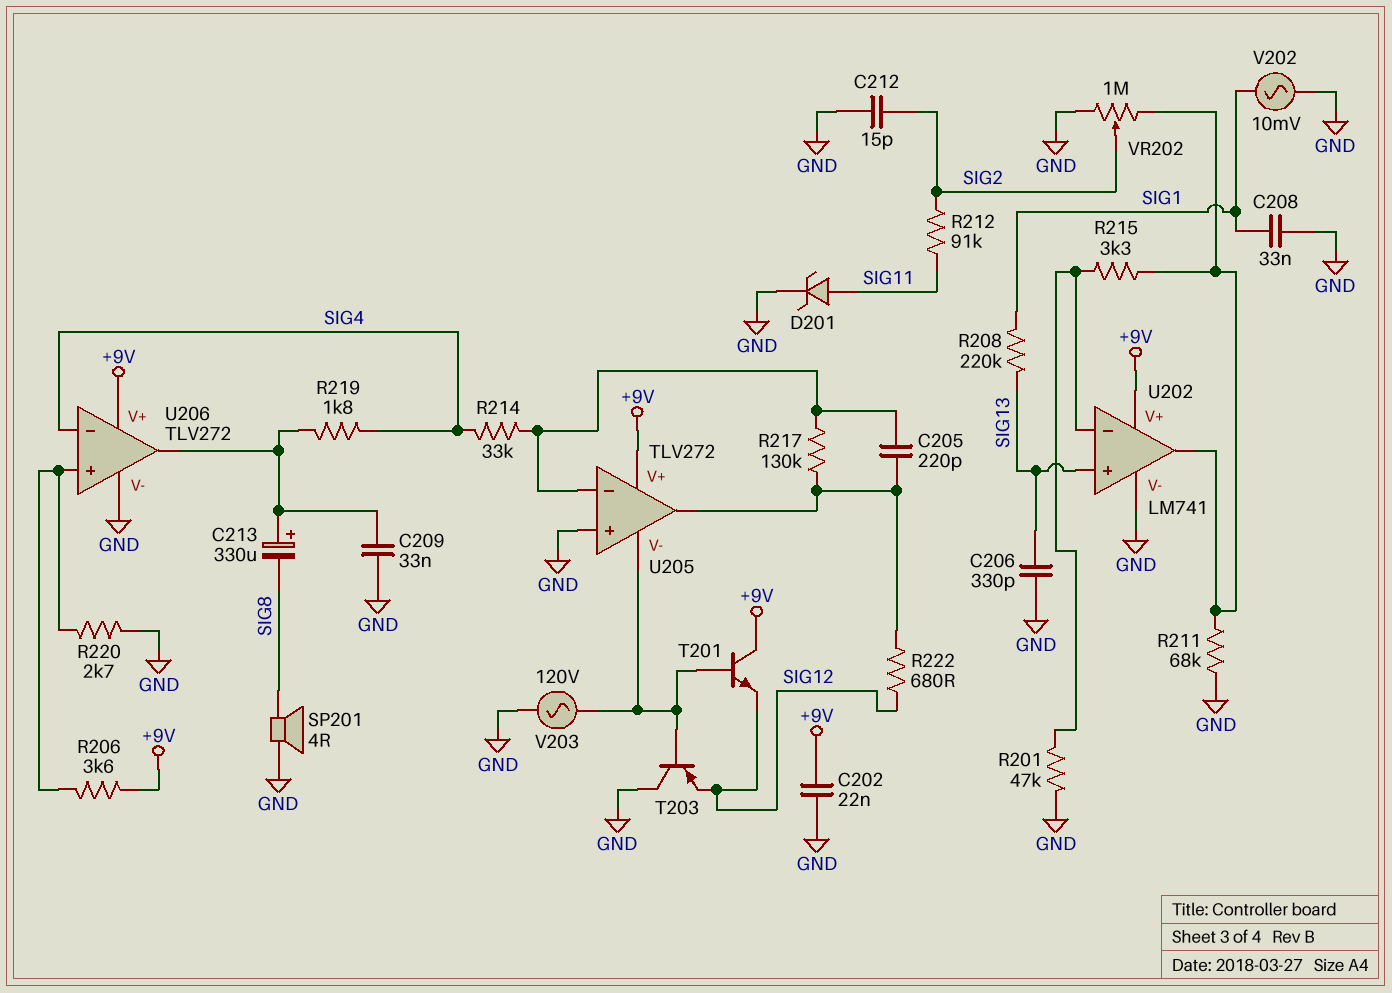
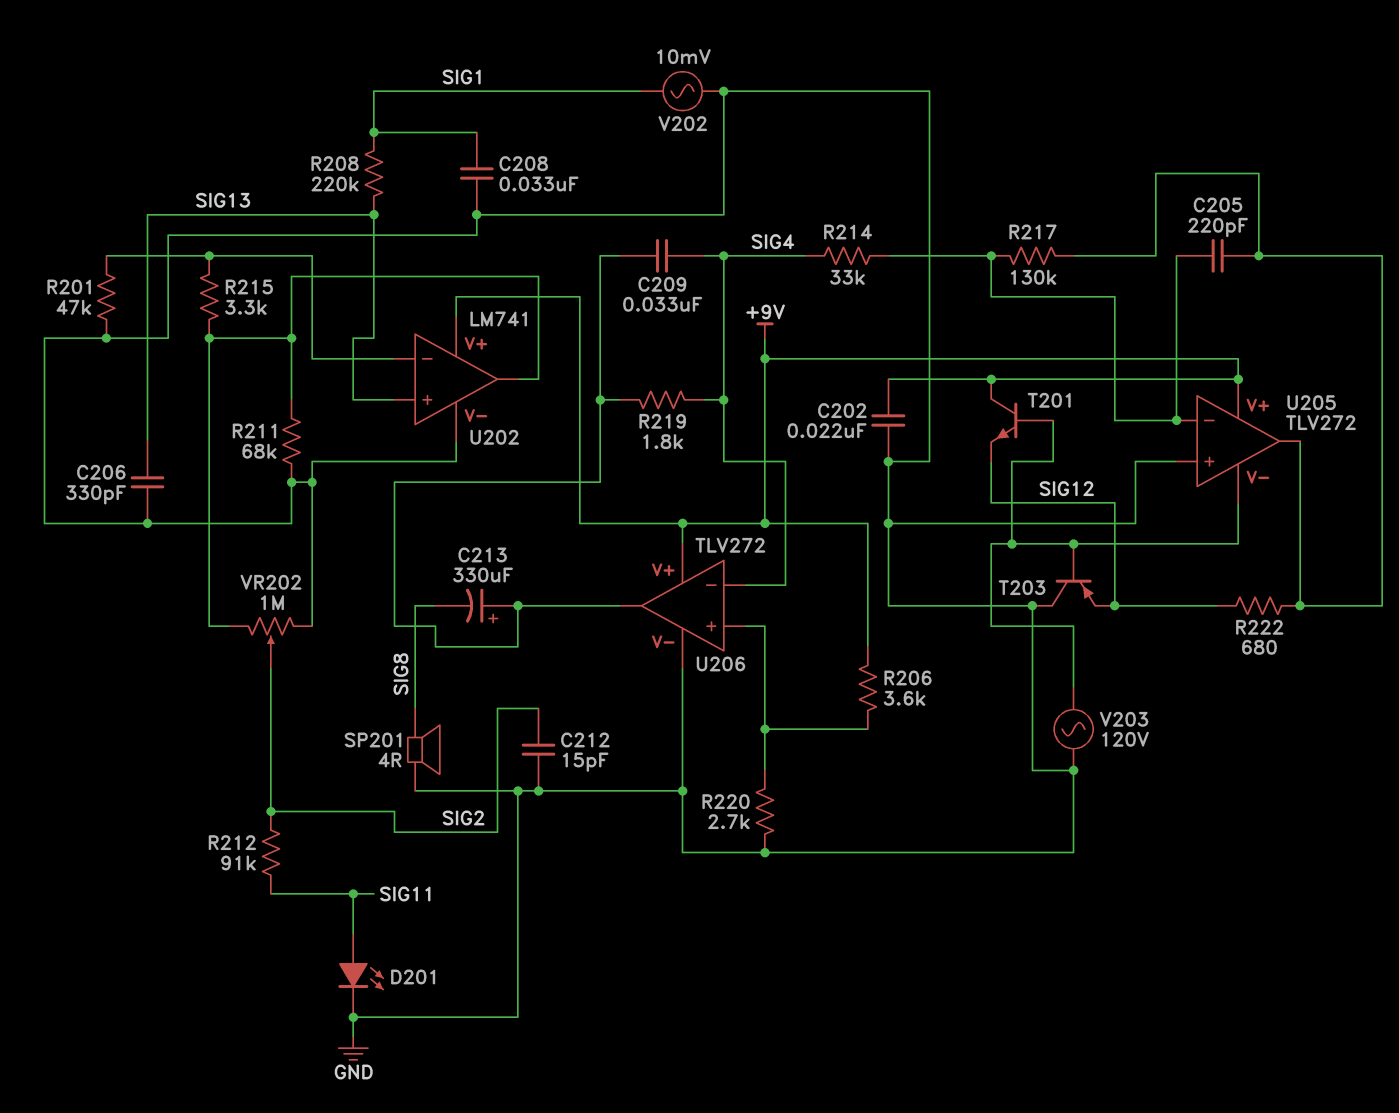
C209: 33nF (GND, U206/out) -> 33nF (SIG4, U206/out)
D201: zener (A SIG11, K GND) -> LED (A SIG11, K GND)

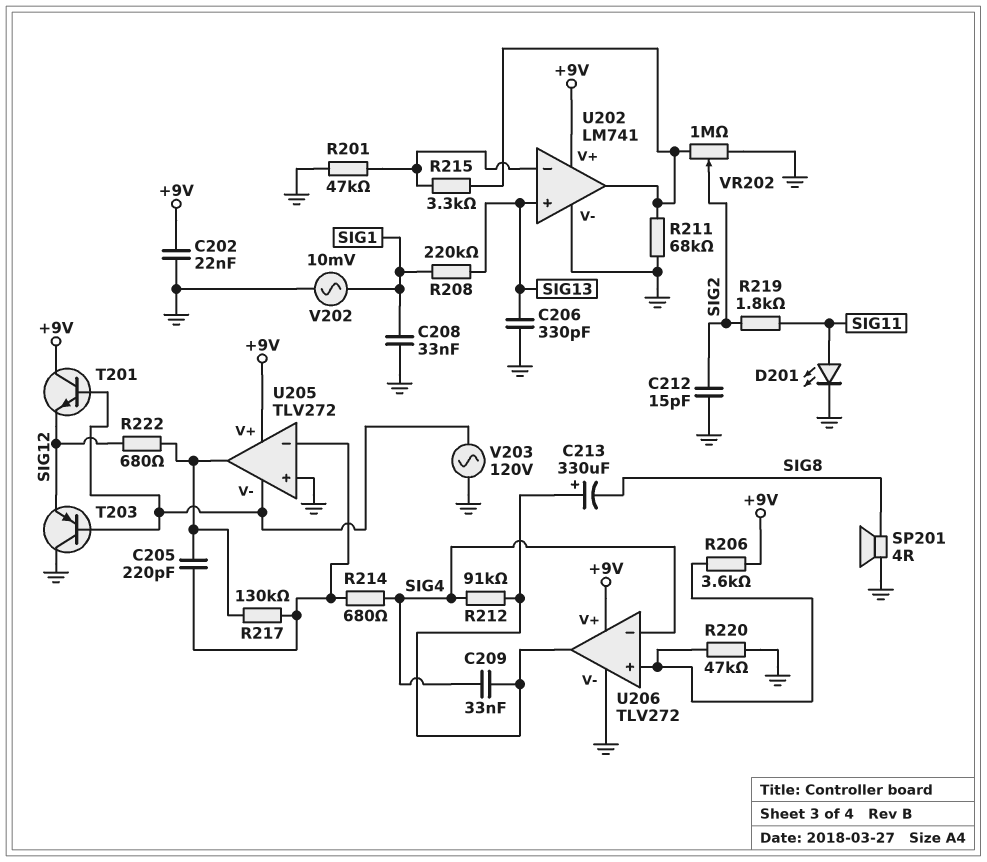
R212: 91k (SIG2, SIG11) -> 91k (SIG4, U206/out)
R214: 33k (SIG4, U205/in-) -> 680 (SIG4, U205/in-)
R219: 1.8k (SIG4, U206/out) -> 1.8k (SIG2, SIG11)
R220: 2.7k (GND, U206/in+) -> 47k (GND, U206/in+)

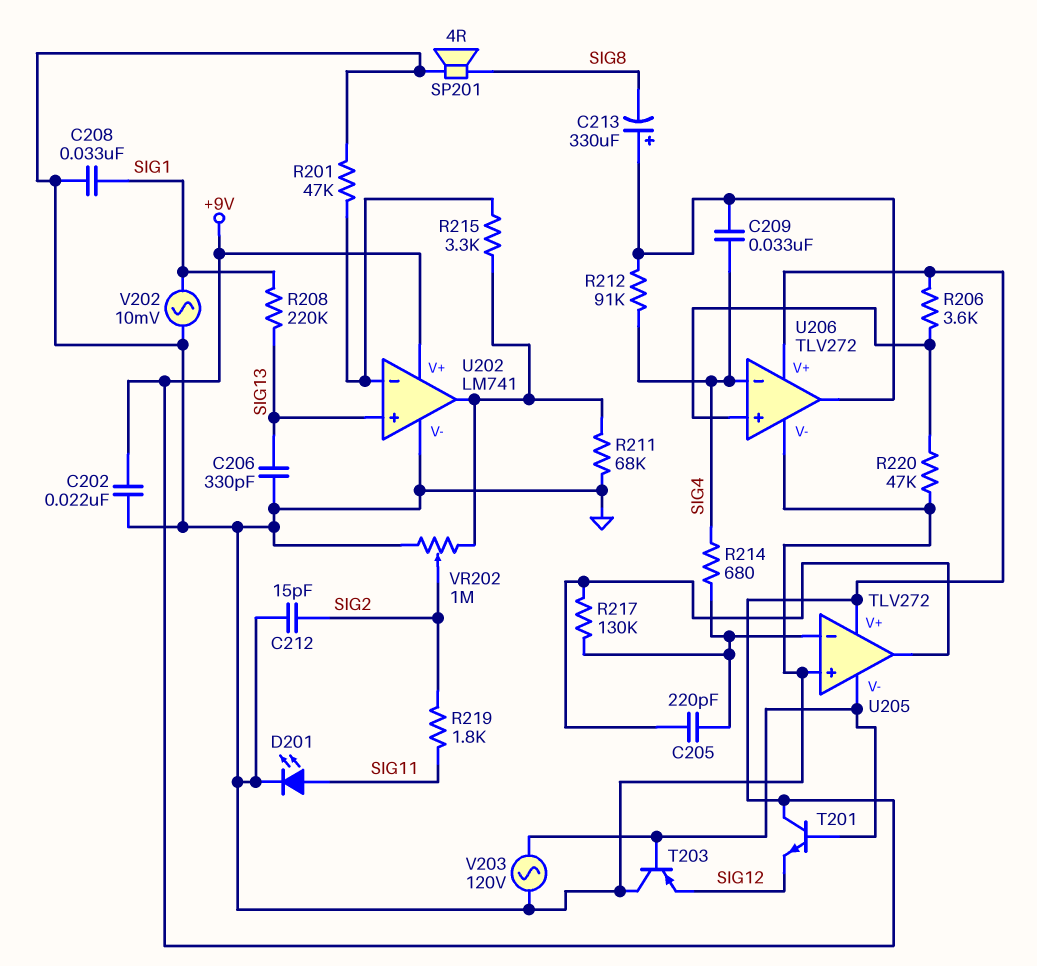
R222: 680 (SIG12, U205/out) -> none

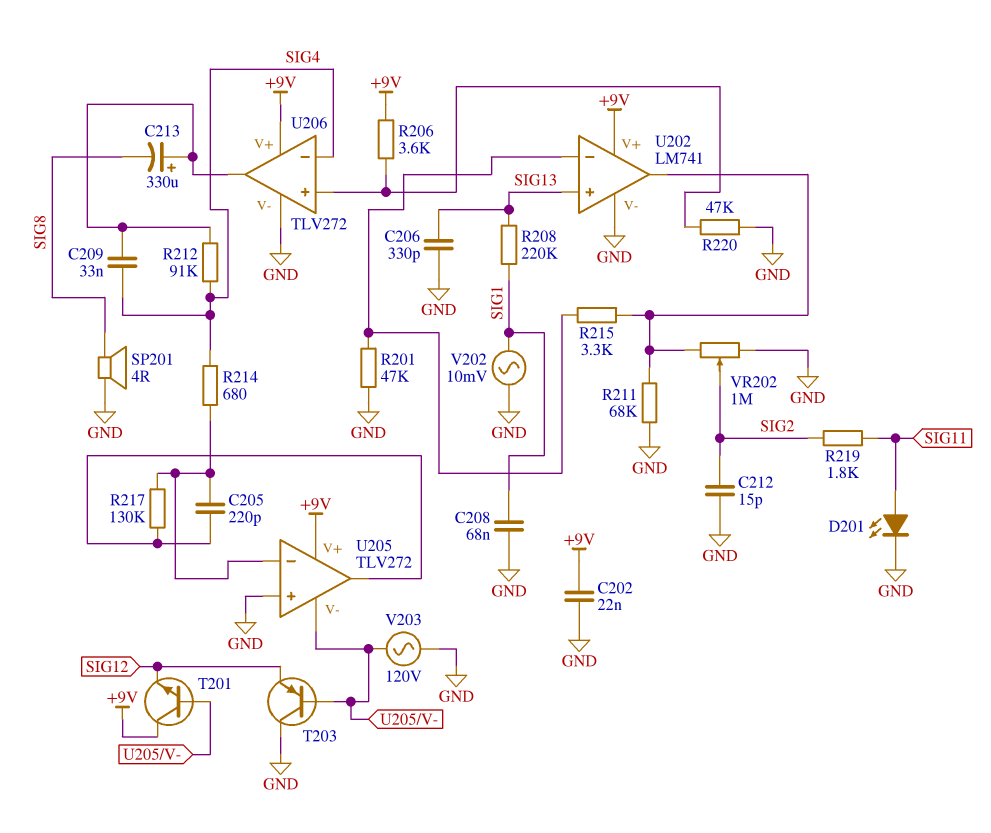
C208: 33nF (GND, SIG1) -> 68nF (GND, SIG1)

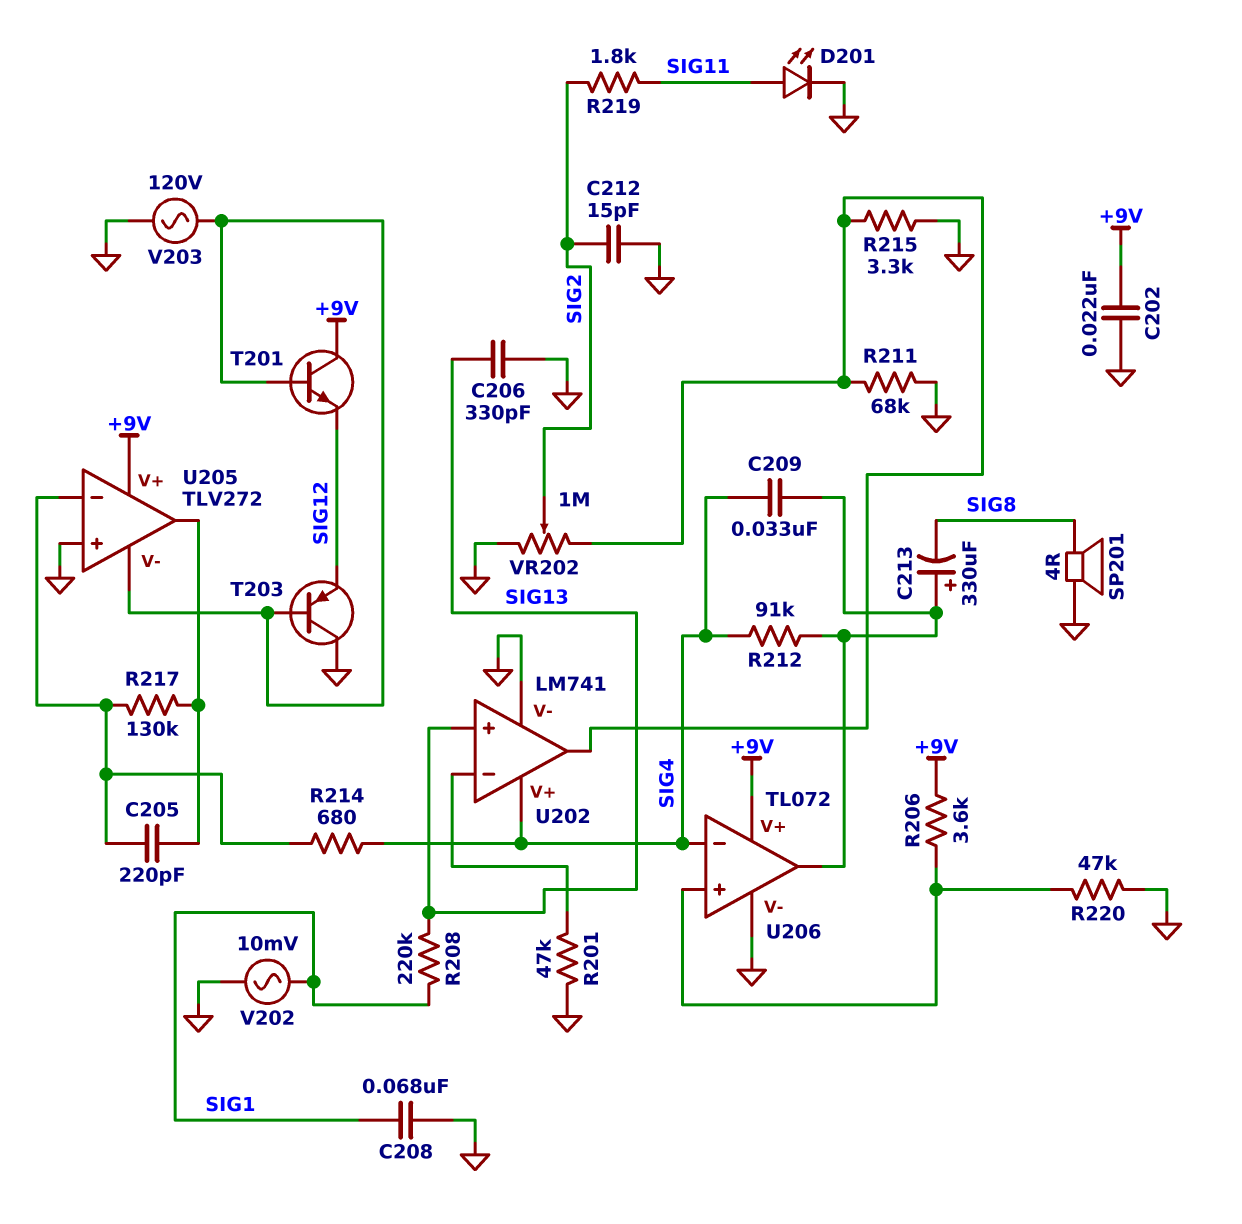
R215: 3.3k (U202/in-, U202/out) -> 3.3k (GND, U202/out)
U202 pin V+: +9V -> SIG4
U206: TLV272 -> TL072

